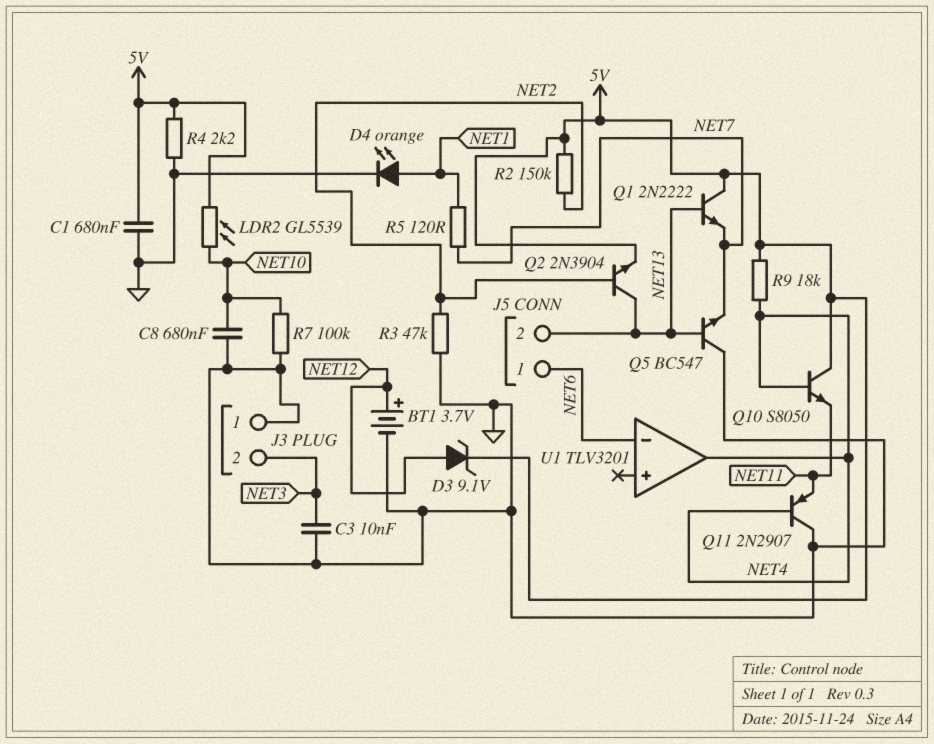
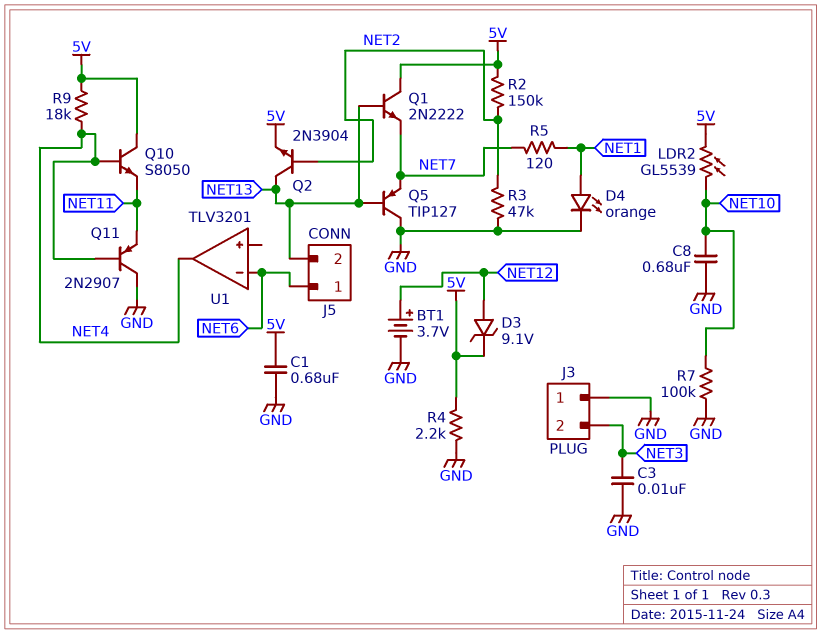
Q5: NPN BC547 (B NET13, C GND, E NET7) -> PNP TIP127 (B NET13, C GND, E NET7)

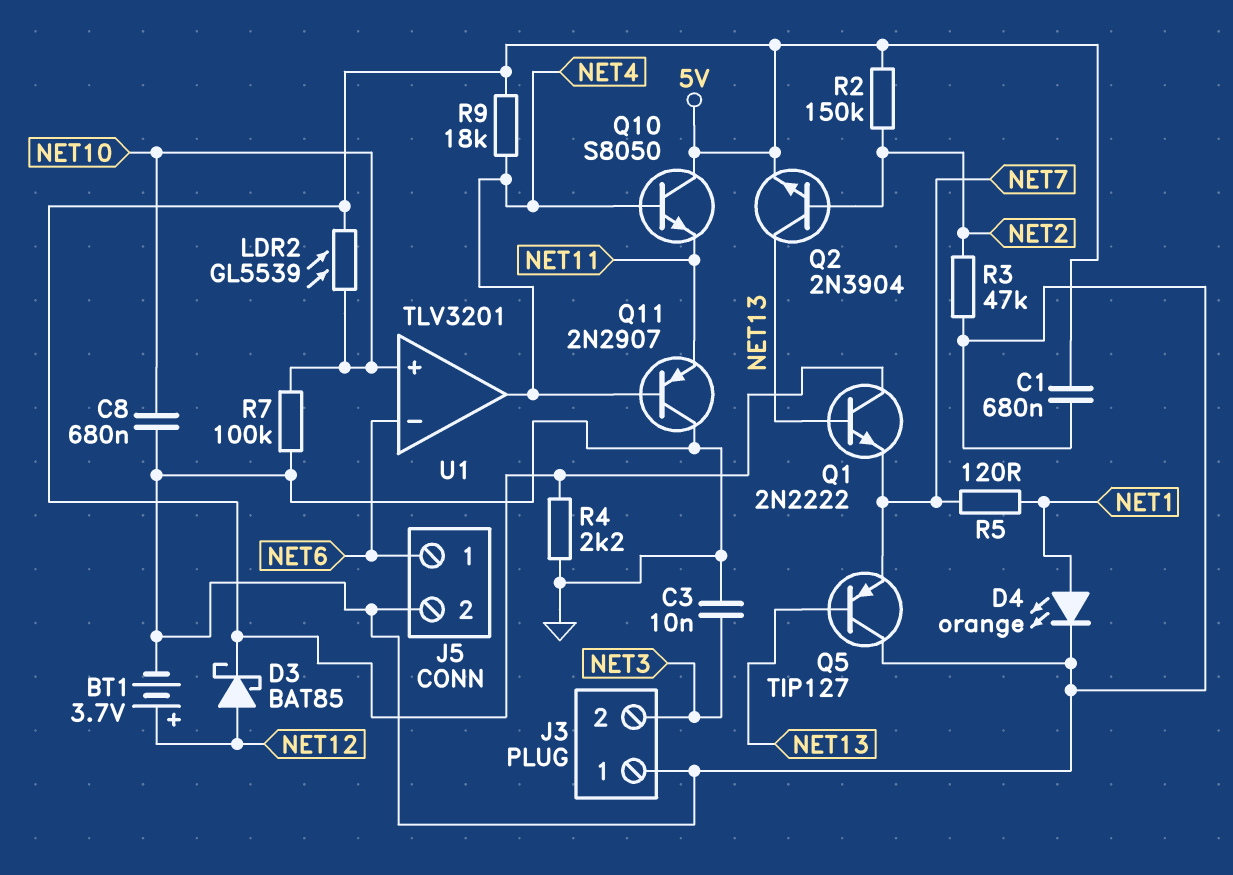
D3: zener 9.1V (A NET12, K 5V) -> schottky BAT85 (A NET12, K 5V)
J5 pin 2: NET13 -> GND
U1 pin in+: none -> NET10

